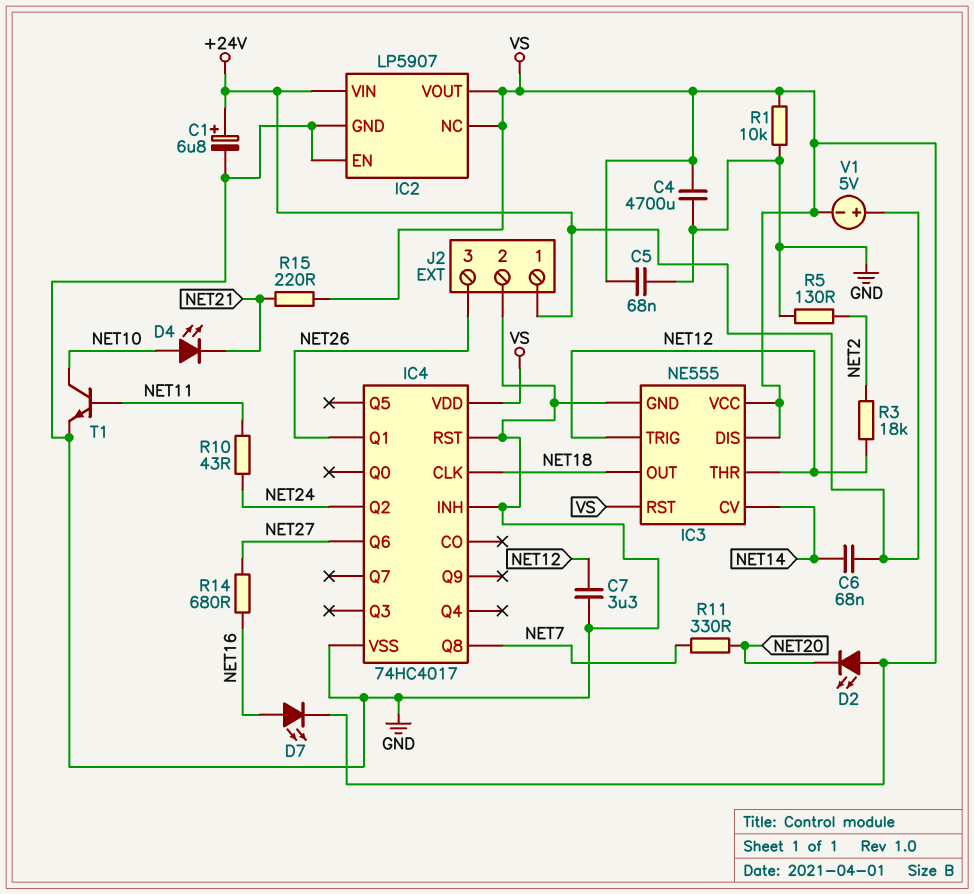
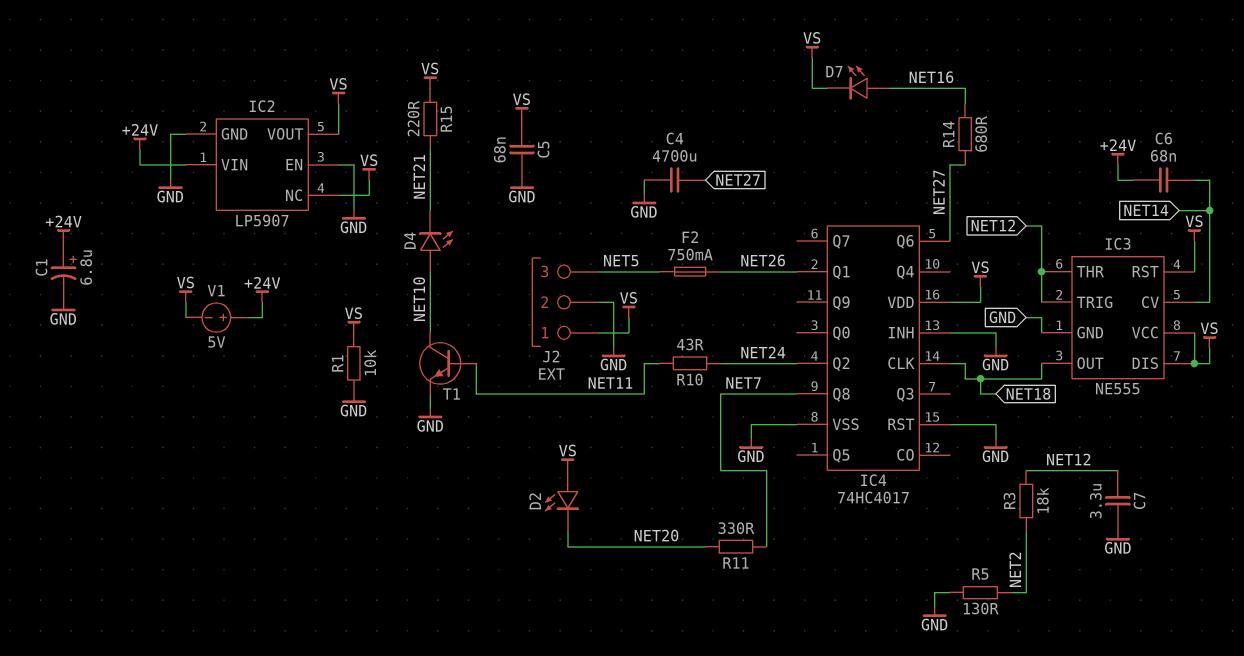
C4: 4700uF (GND, VS) -> 4700uF (GND, NET27)
F2: none -> 750mA (NET5, NET26)
J2 pin 1: +24V -> VS
J2 pin 3: NET26 -> NET5

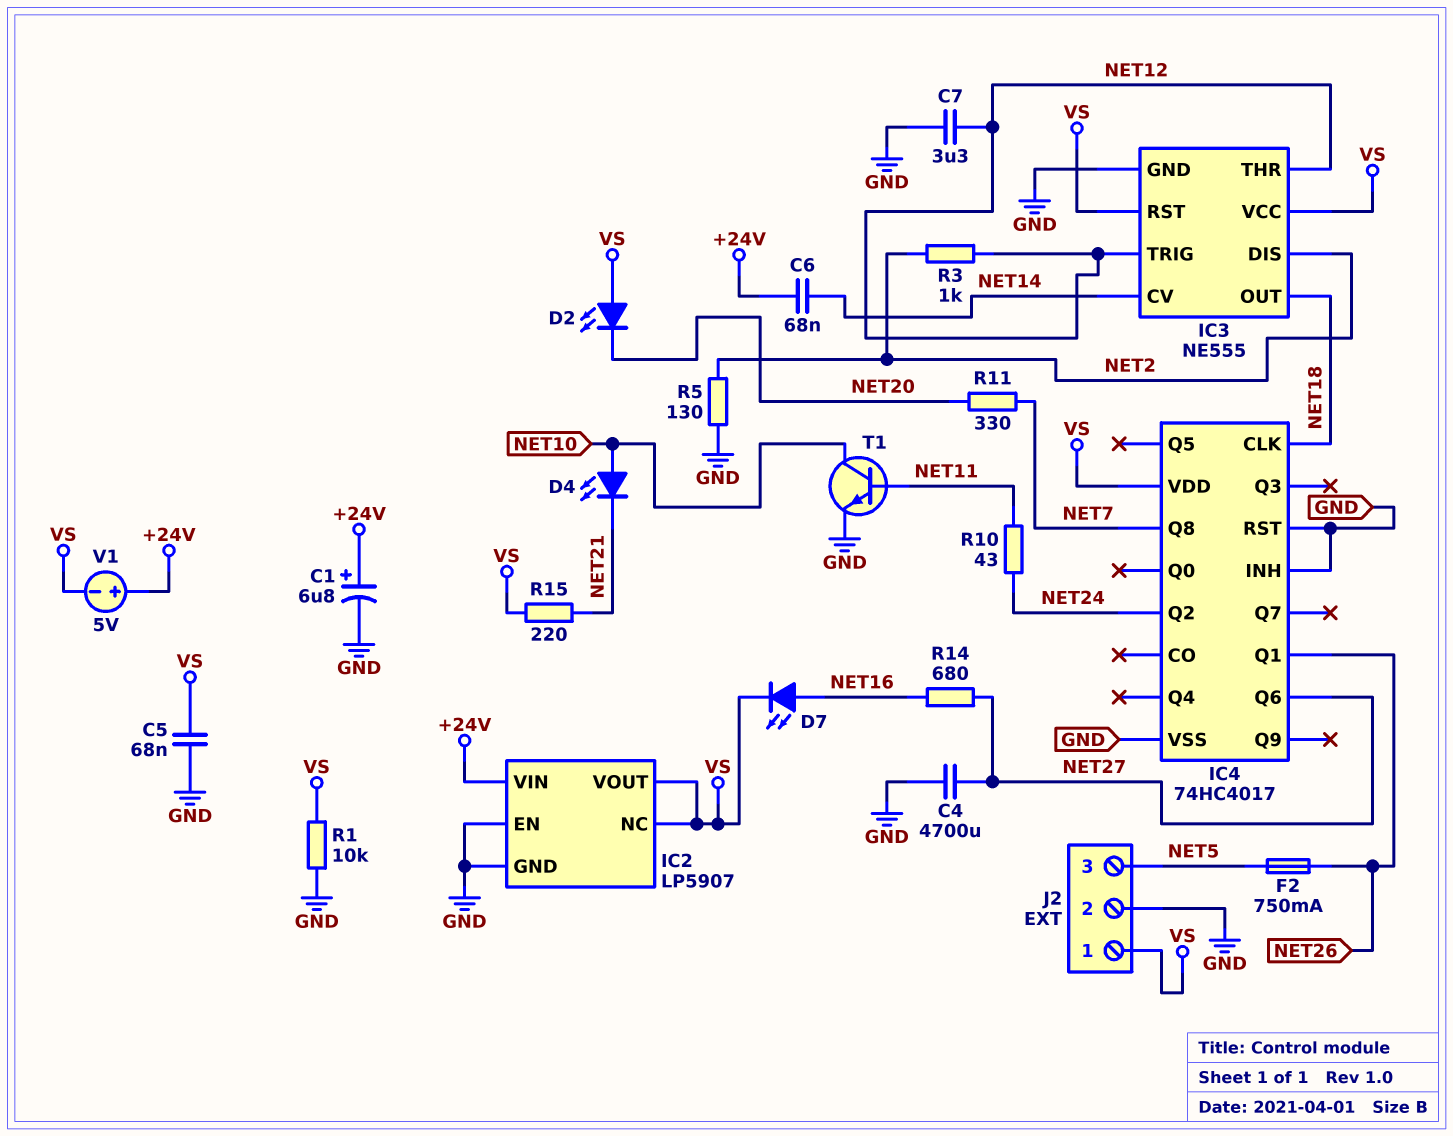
IC3 pin DIS: VS -> NET2
R3: 18k (NET2, NET12) -> 1k (NET2, NET12)

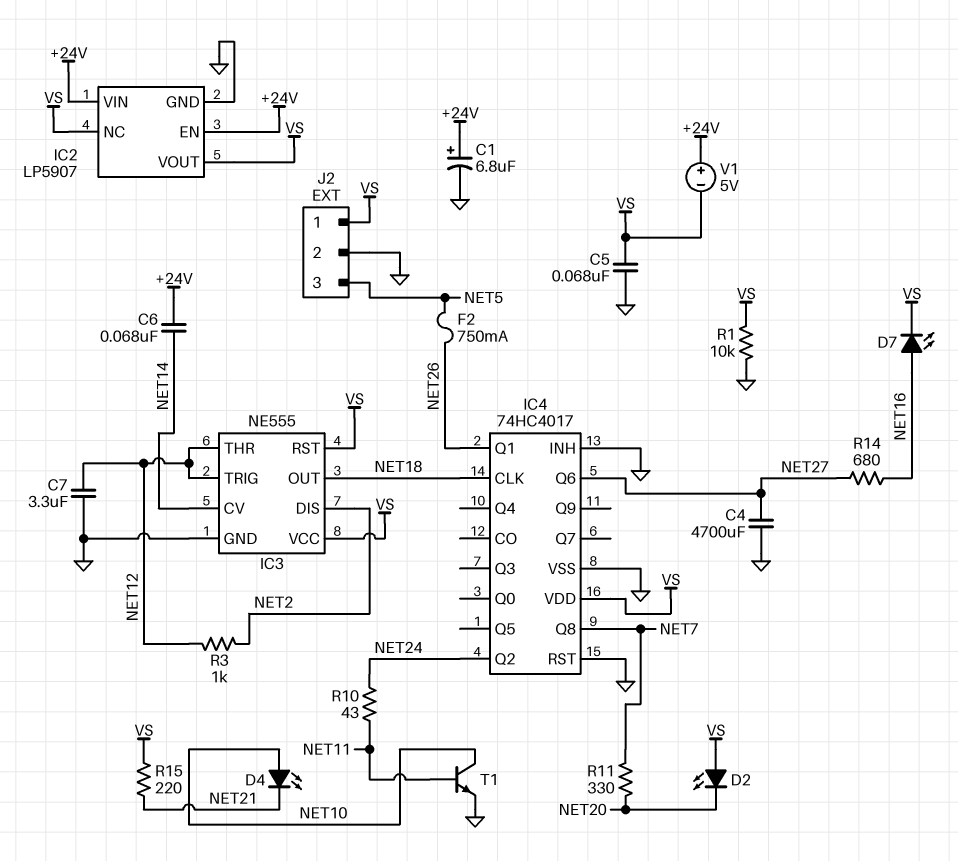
IC2 pin EN: GND -> +24V
R5: 130 (GND, NET2) -> none

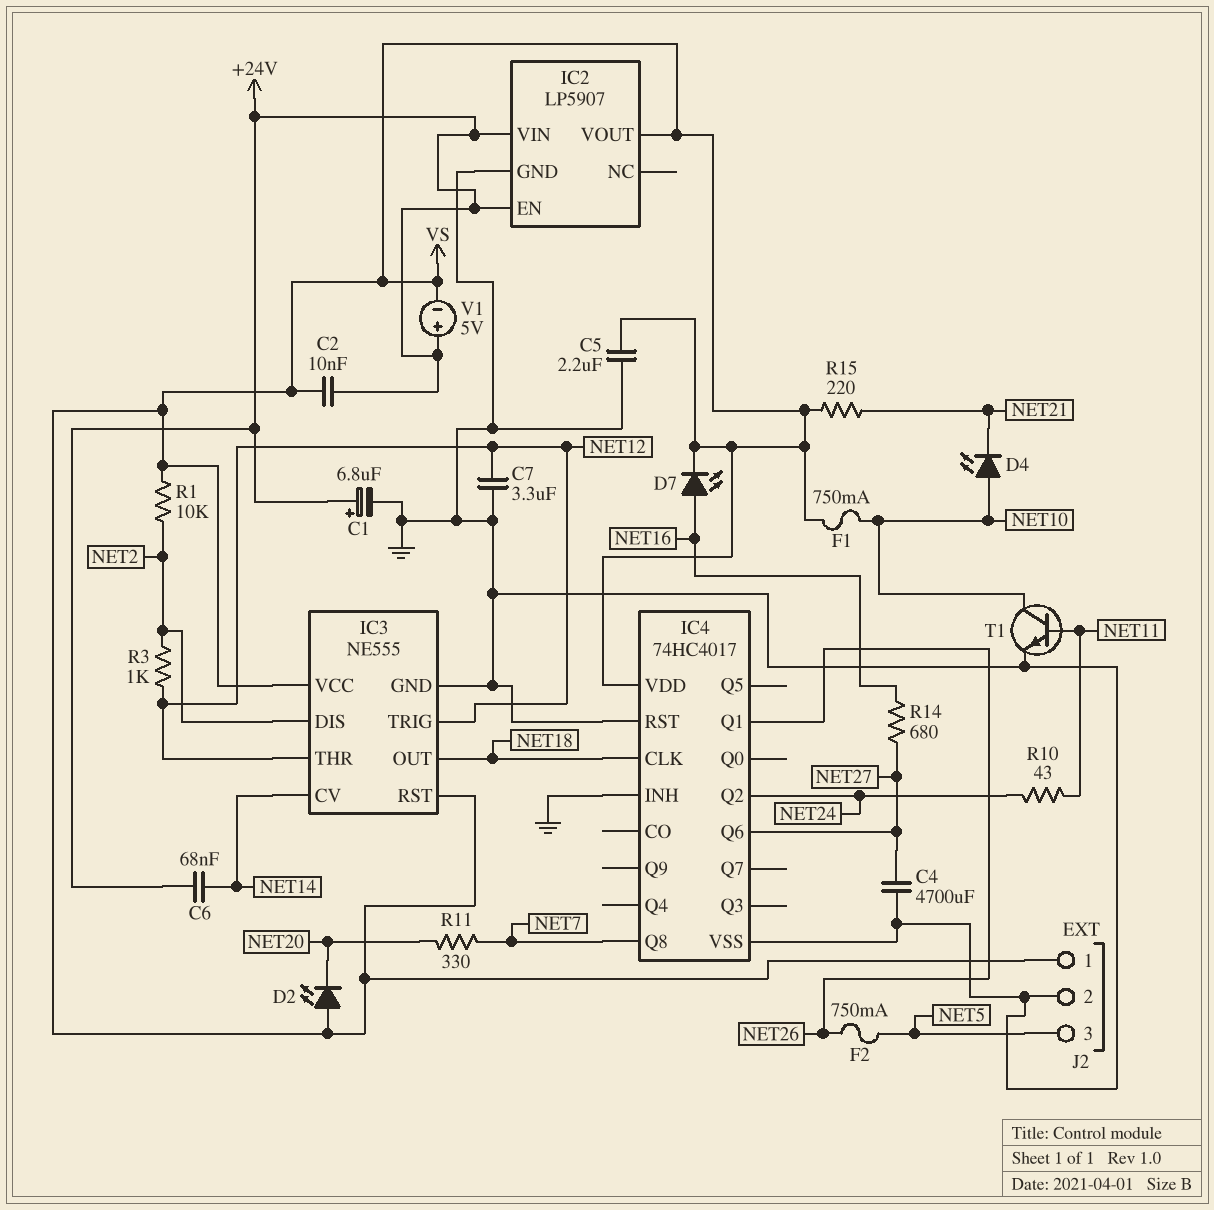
C2: none -> 10nF (+24V, VS)
C5: 68nF (GND, VS) -> 2.2uF (GND, VS)
F1: none -> 750mA (NET10, VS)
IC2 pin NC: VS -> none
R1: 10k (GND, VS) -> 10k (NET2, VS)

